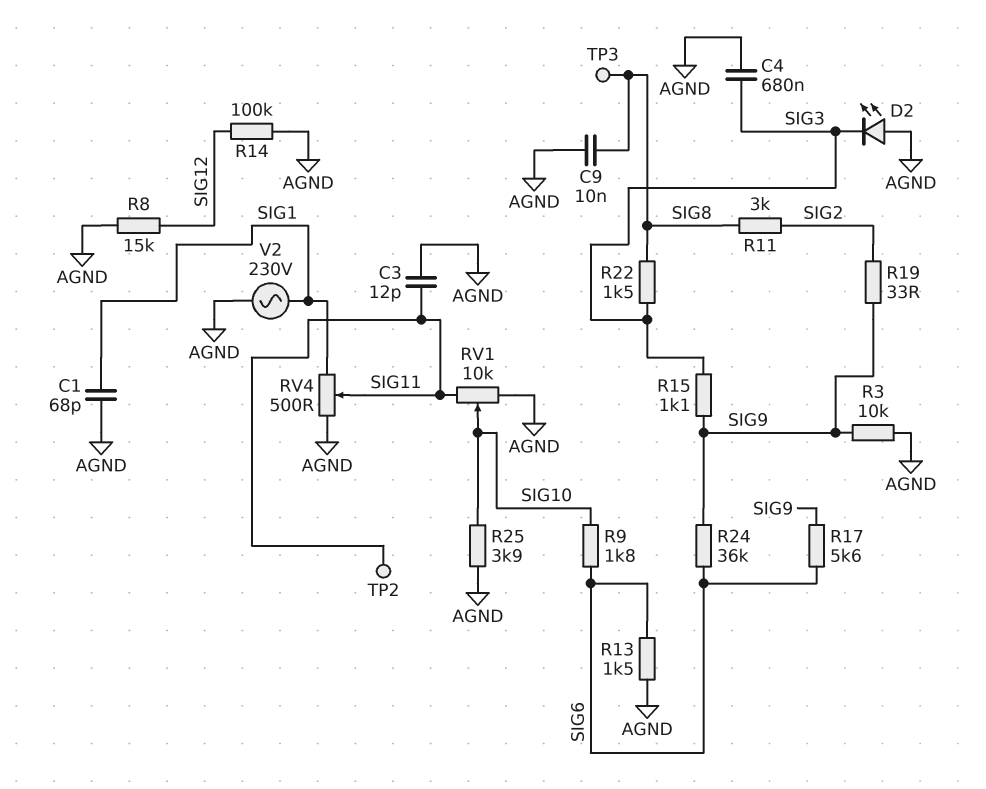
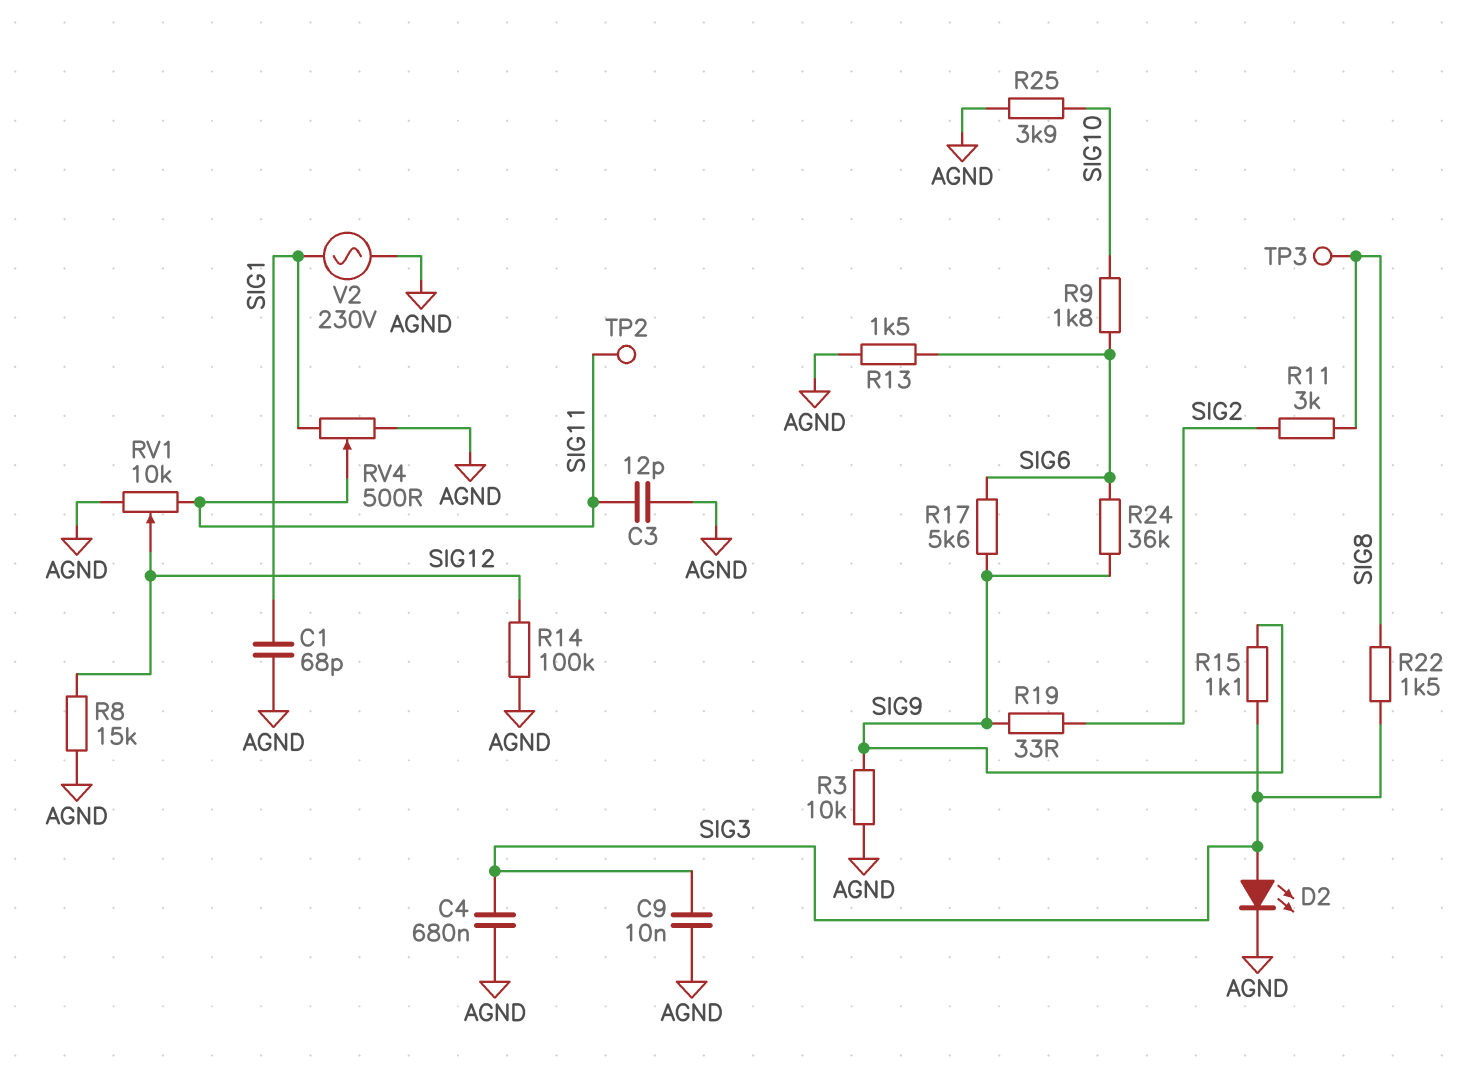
C9: 10nF (AGND, SIG8) -> 10nF (AGND, SIG3)
D2: LED (A AGND, K SIG3) -> LED (A SIG3, K AGND)
RV1: 10k (AGND, SIG11, wiper SIG10) -> 10k (AGND, SIG11, wiper SIG12)

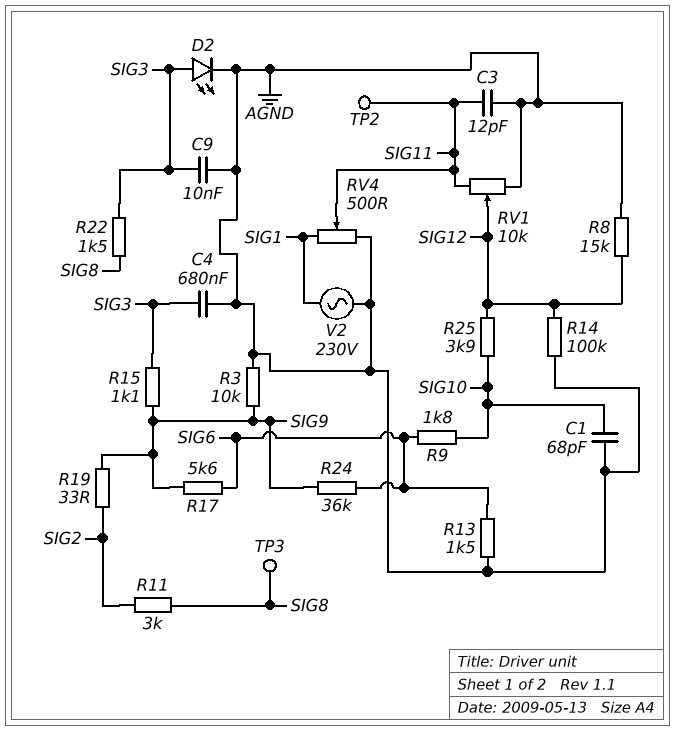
C1: 68pF (AGND, SIG1) -> 68pF (AGND, SIG10)
R25: 3.9k (AGND, SIG10) -> 3.9k (SIG10, SIG12)

